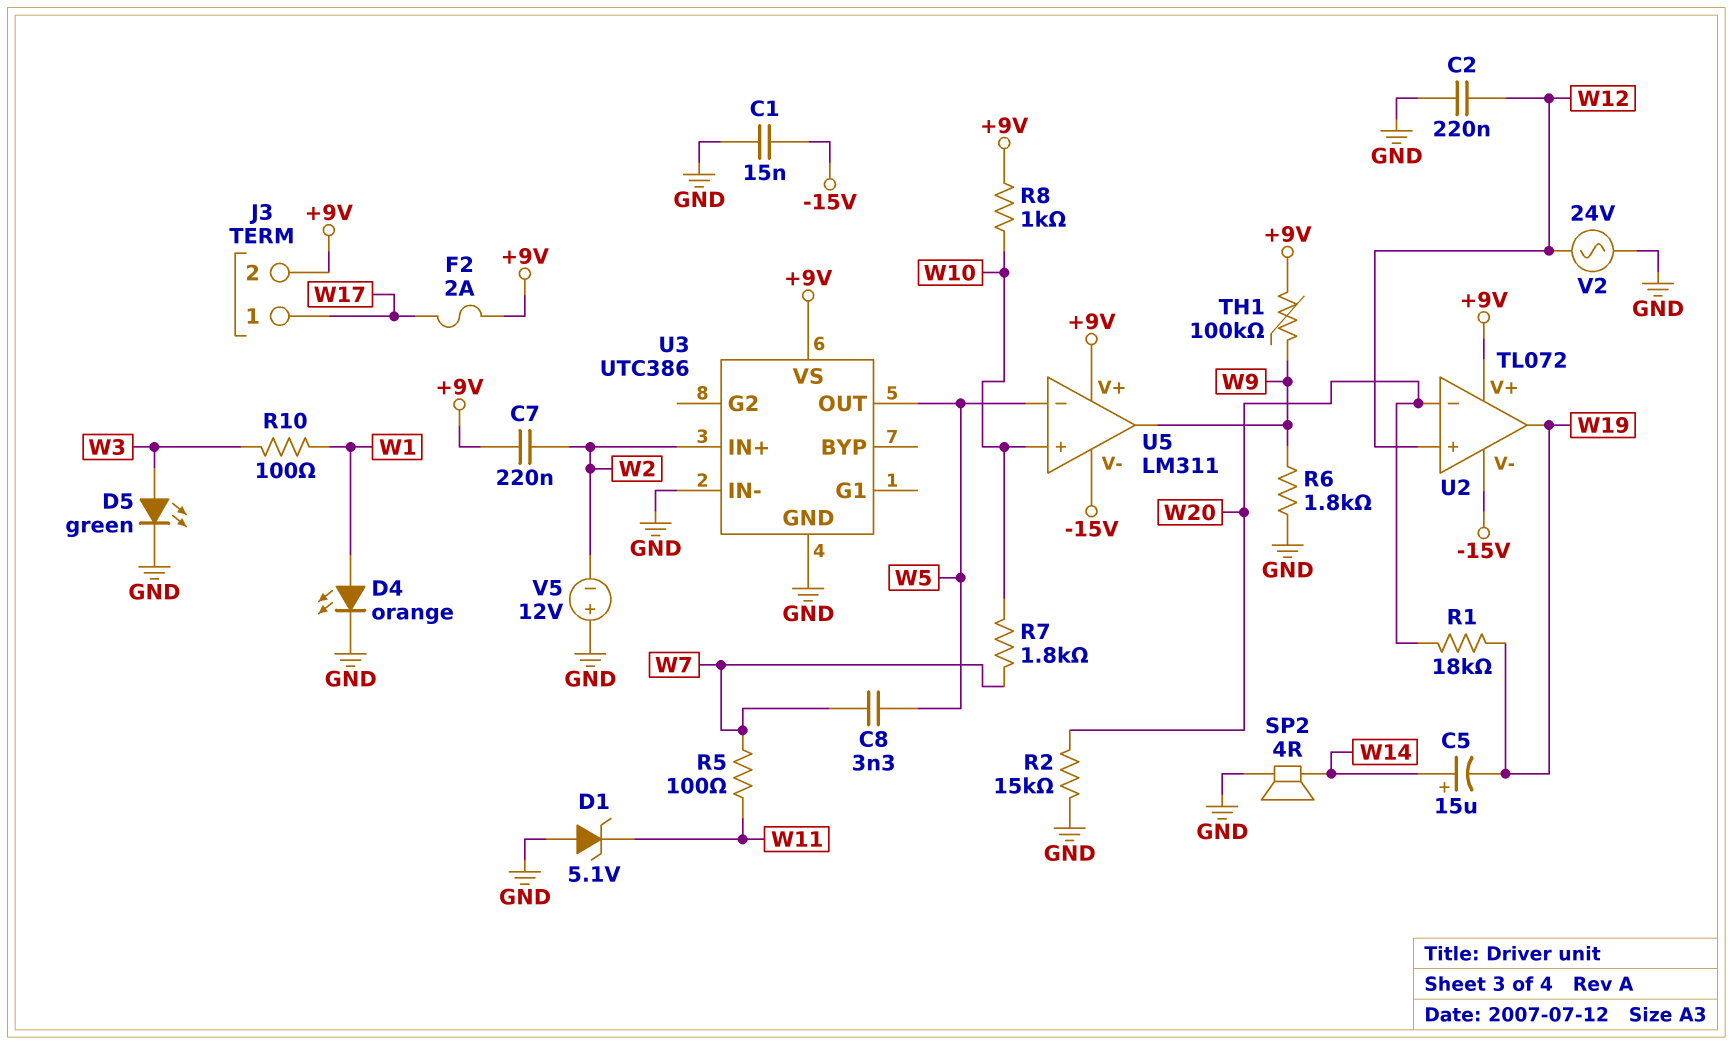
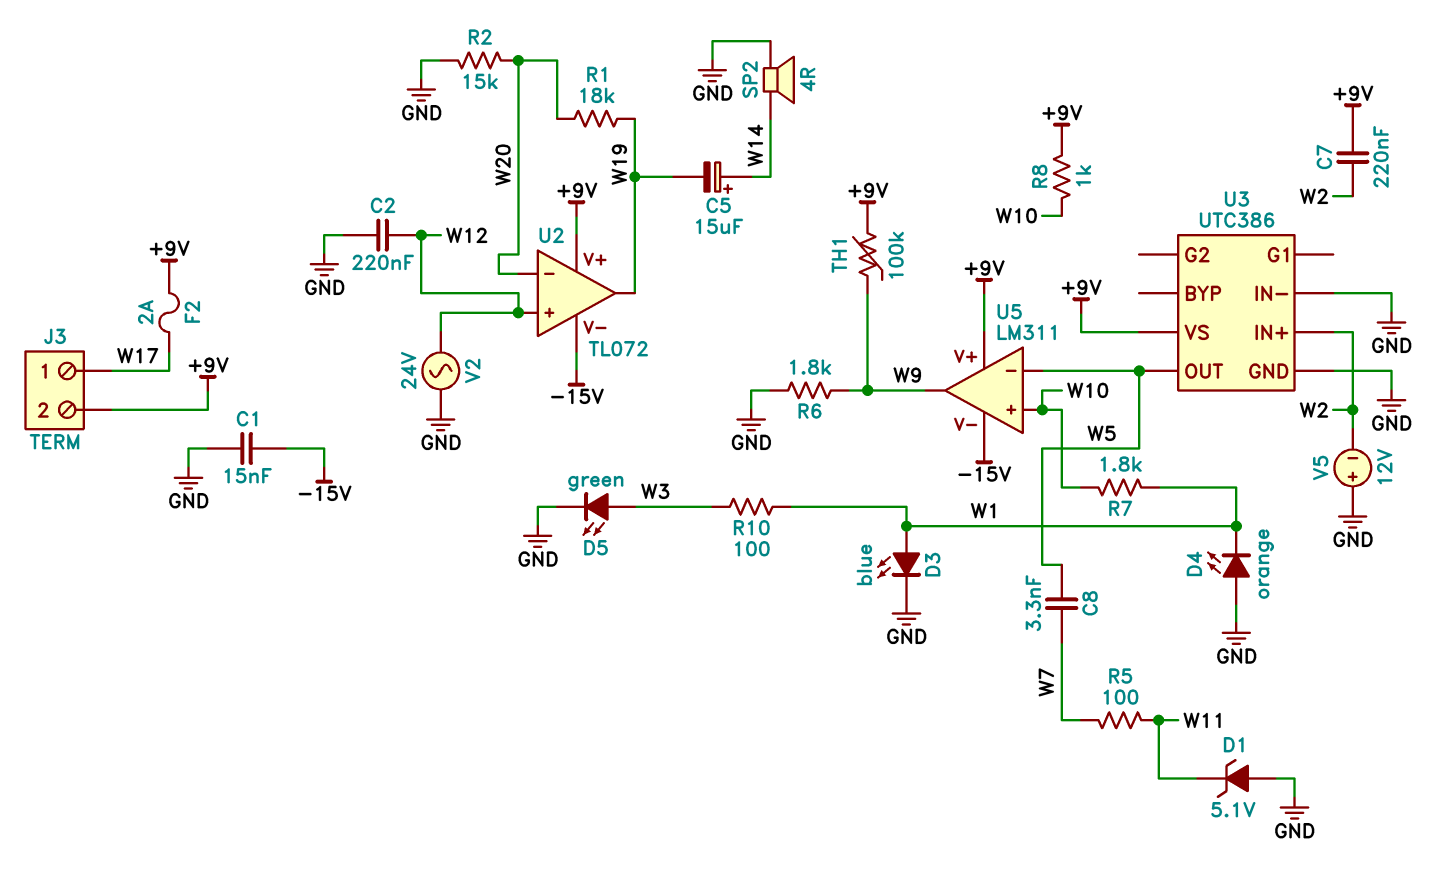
D3: none -> LED blue (A W1, K GND)
D4: LED orange (A W1, K GND) -> LED orange (A GND, K W1)
R7: 1.8k (W7, W10) -> 1.8k (W1, W10)

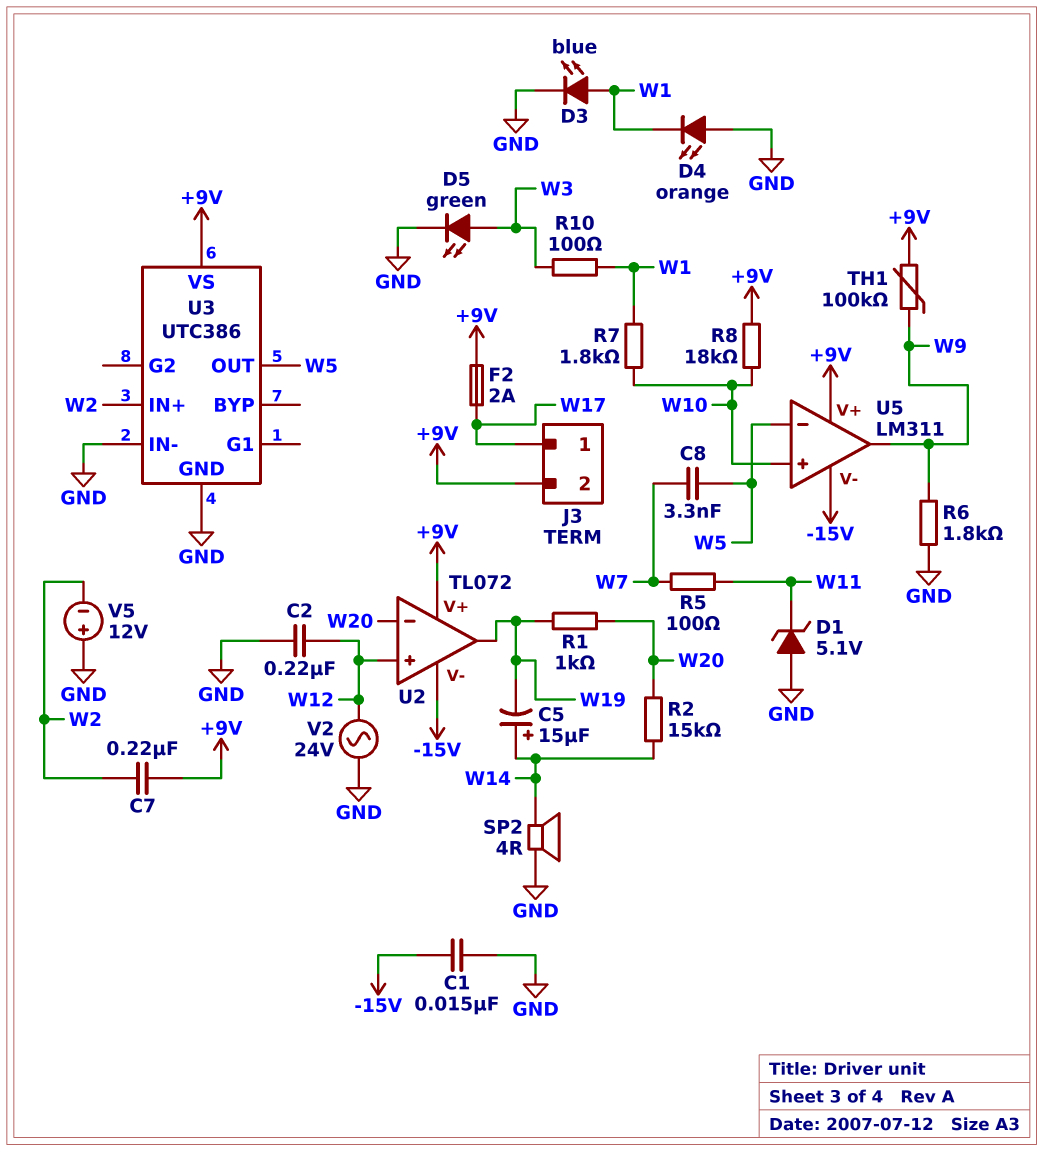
R1: 18k (W19, W20) -> 1k (W19, W20)
R2: 15k (GND, W20) -> 15k (W14, W20)
R8: 1k (+9V, W10) -> 18k (+9V, W10)

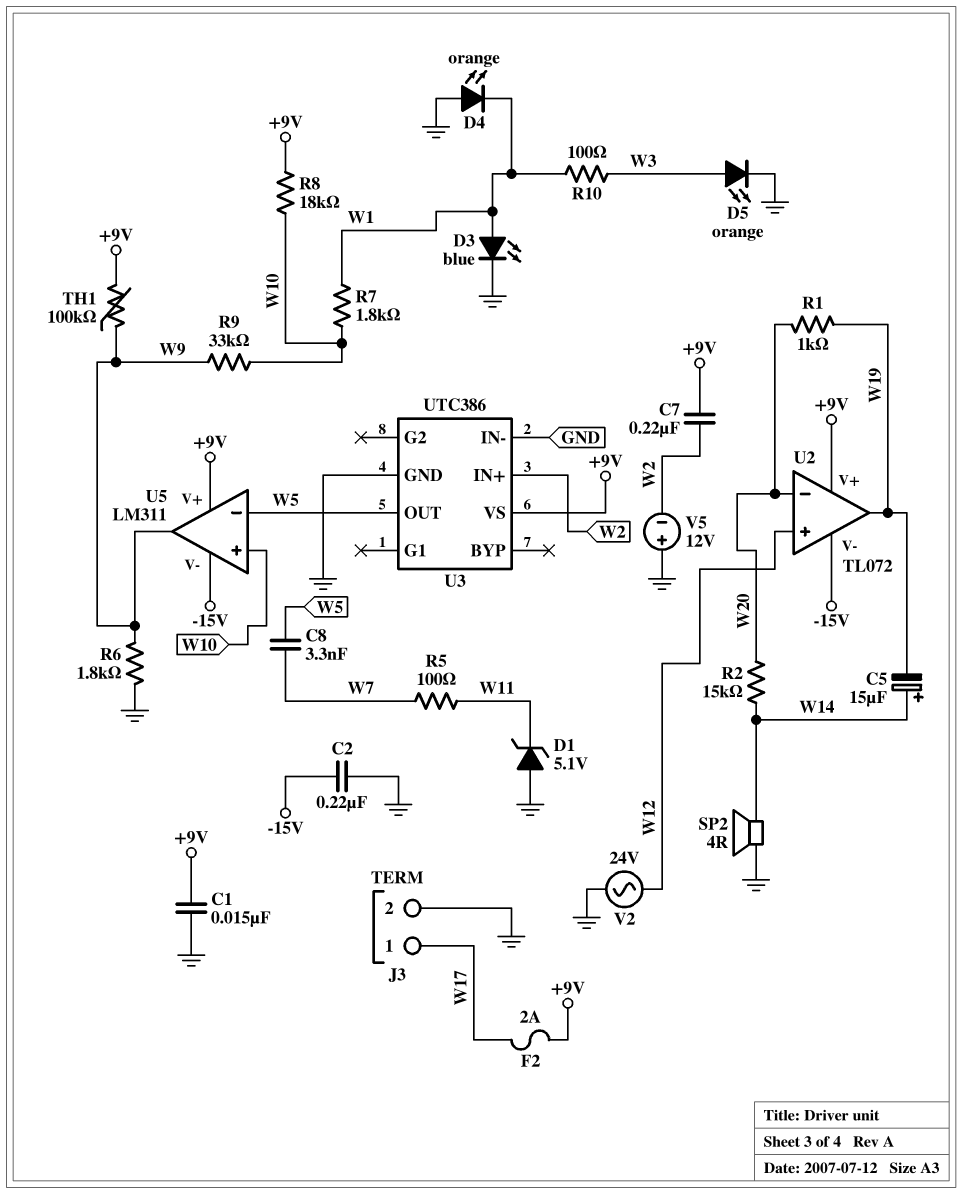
C1: 15nF (-15V, GND) -> 15nF (+9V, GND)
C2: 220nF (GND, W12) -> 220nF (-15V, GND)
D5: LED green (A W3, K GND) -> LED orange (A W3, K GND)
J3 pin 2: +9V -> GND
R9: none -> 33k (W9, W10)

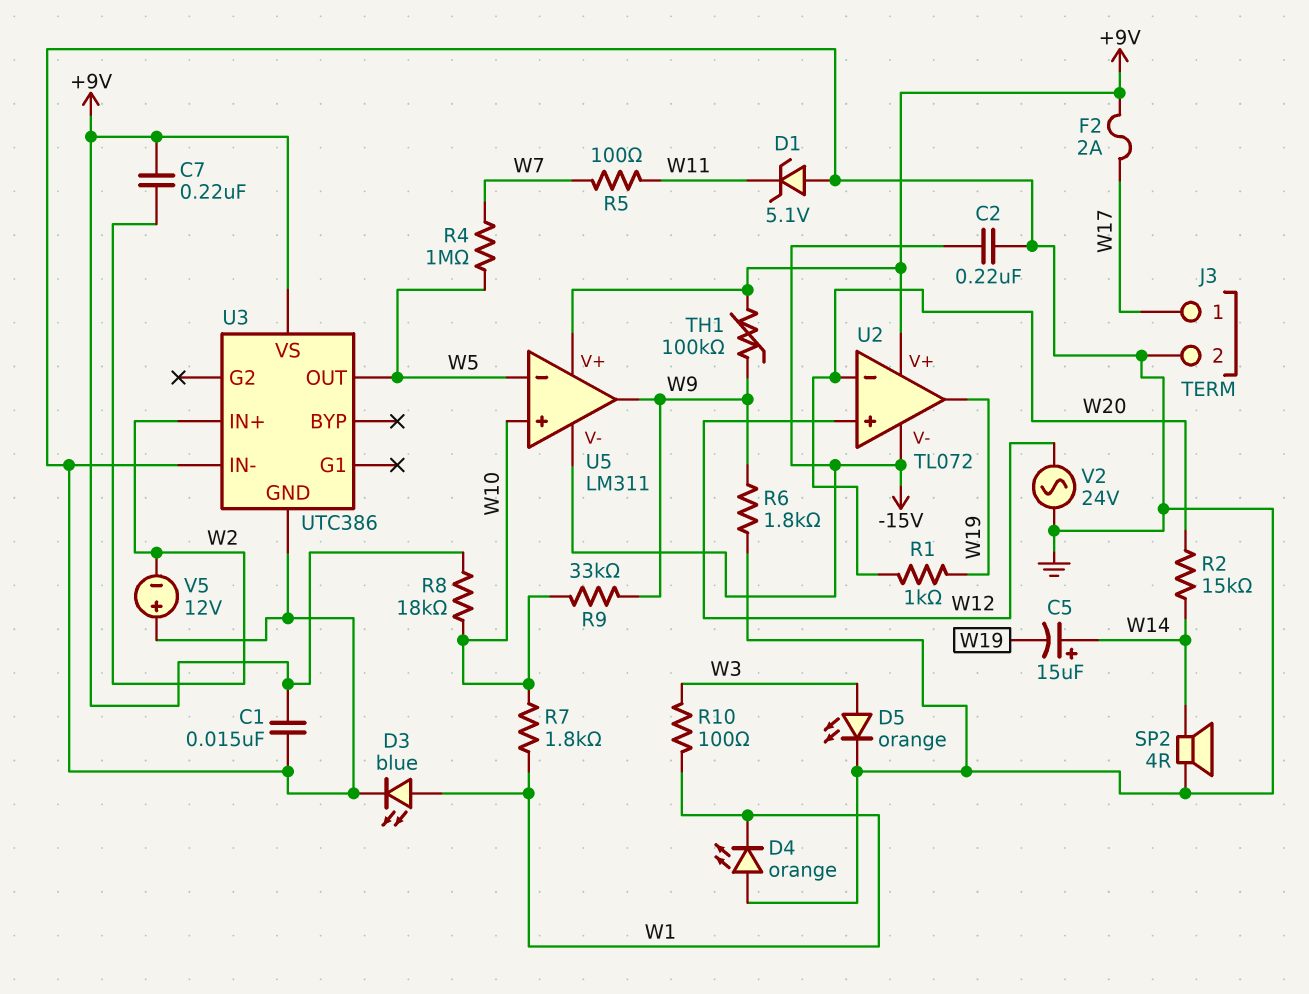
C8: 3.3nF (W5, W7) -> none
R4: none -> 1M (W5, W7)

